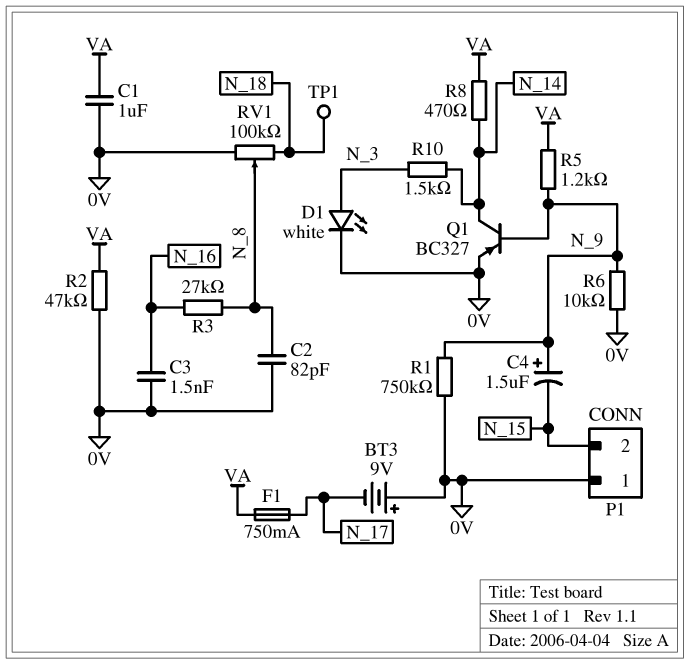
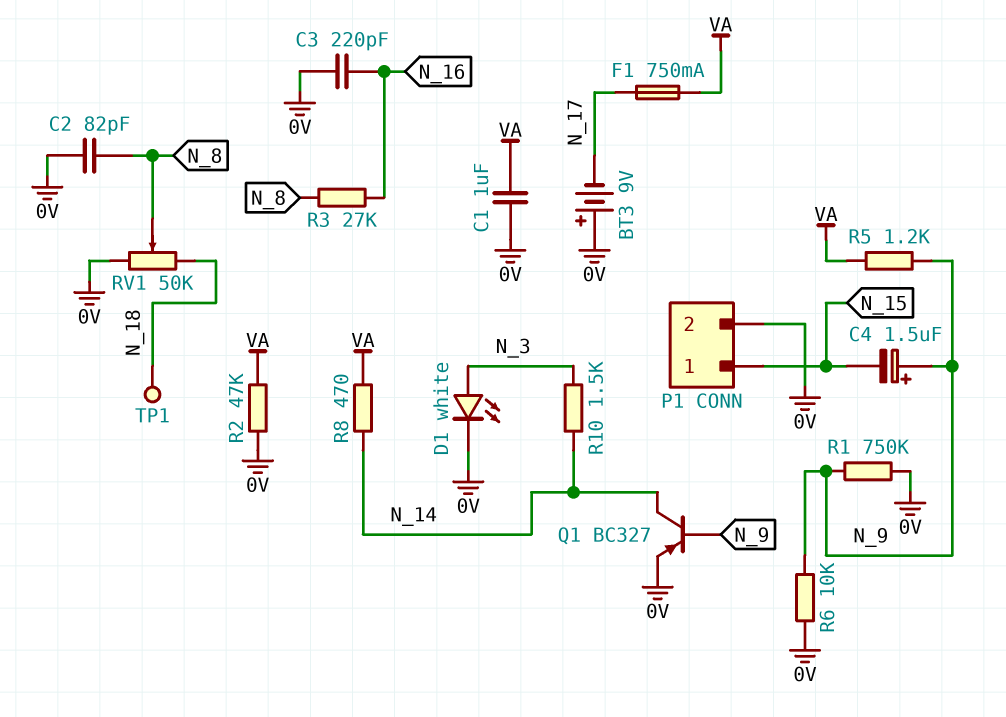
C3: 1.5nF (0V, N_16) -> 220pF (0V, N_16)
P1 pin 1: 0V -> N_15
P1 pin 2: N_15 -> 0V
RV1: 100k (0V, N_18, wiper N_8) -> 50k (0V, N_18, wiper N_8)

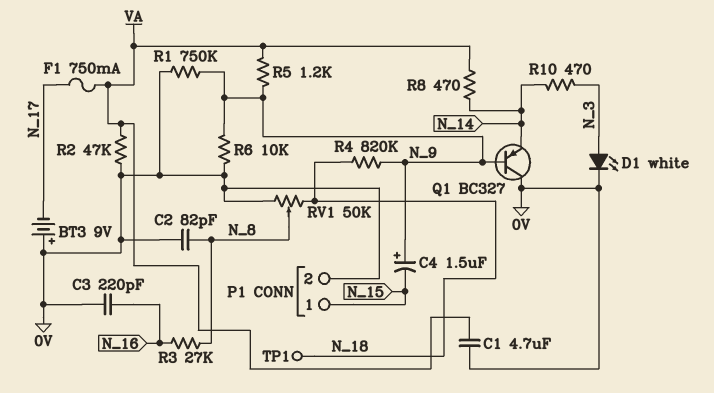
C1: 1uF (0V, VA) -> 4.7uF (0V, VA)
Q1: PNP BC327 (B N_9, C N_14, E 0V) -> PNP BC327 (B N_9, C 0V, E N_14)
R4: none -> 820k (N_9, N_18)
R10: 1.5k (N_3, N_14) -> 470 (N_3, N_14)

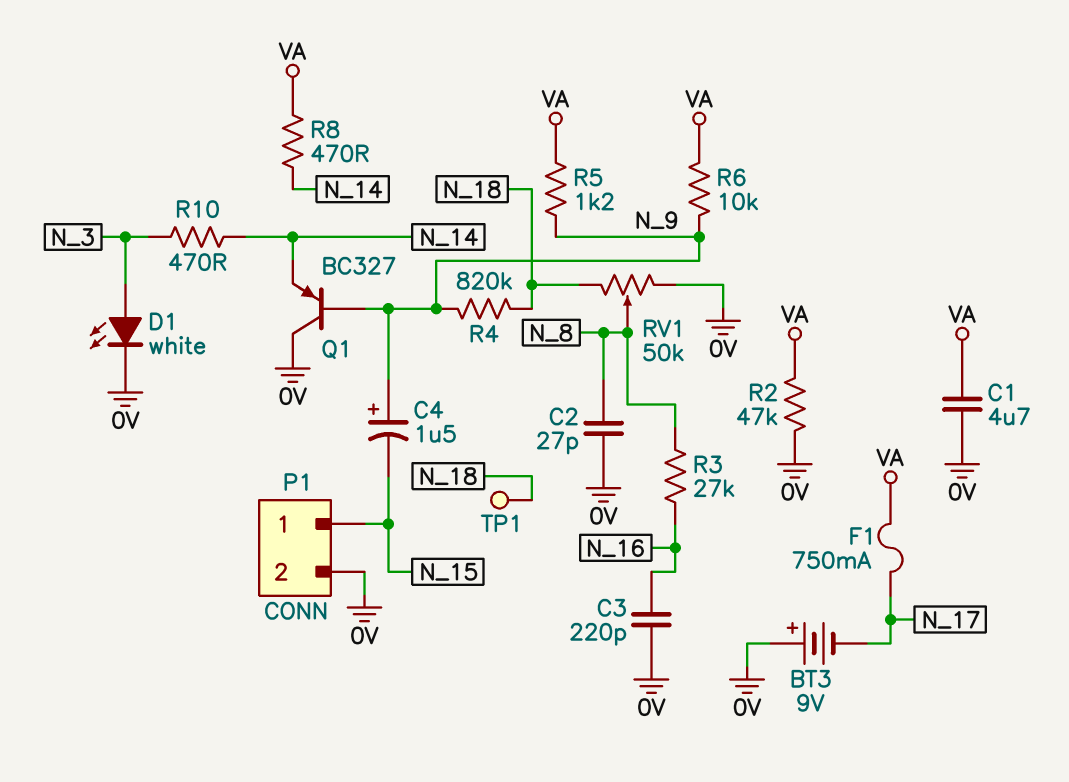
C2: 82pF (0V, N_8) -> 27pF (0V, N_8)
R1: 750k (0V, N_9) -> none
R6: 10k (0V, N_9) -> 10k (N_9, VA)

